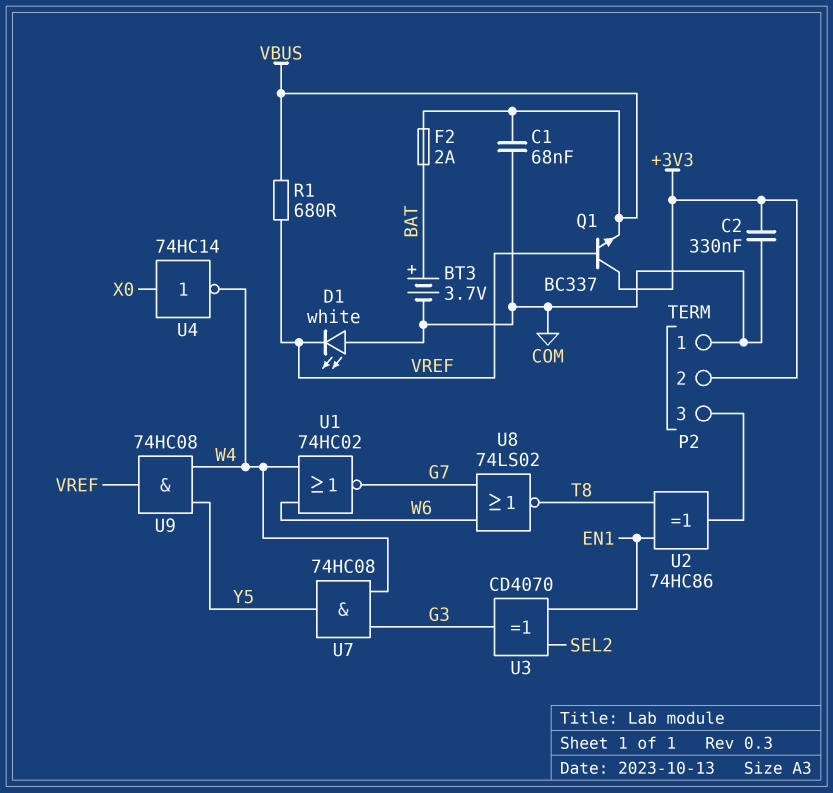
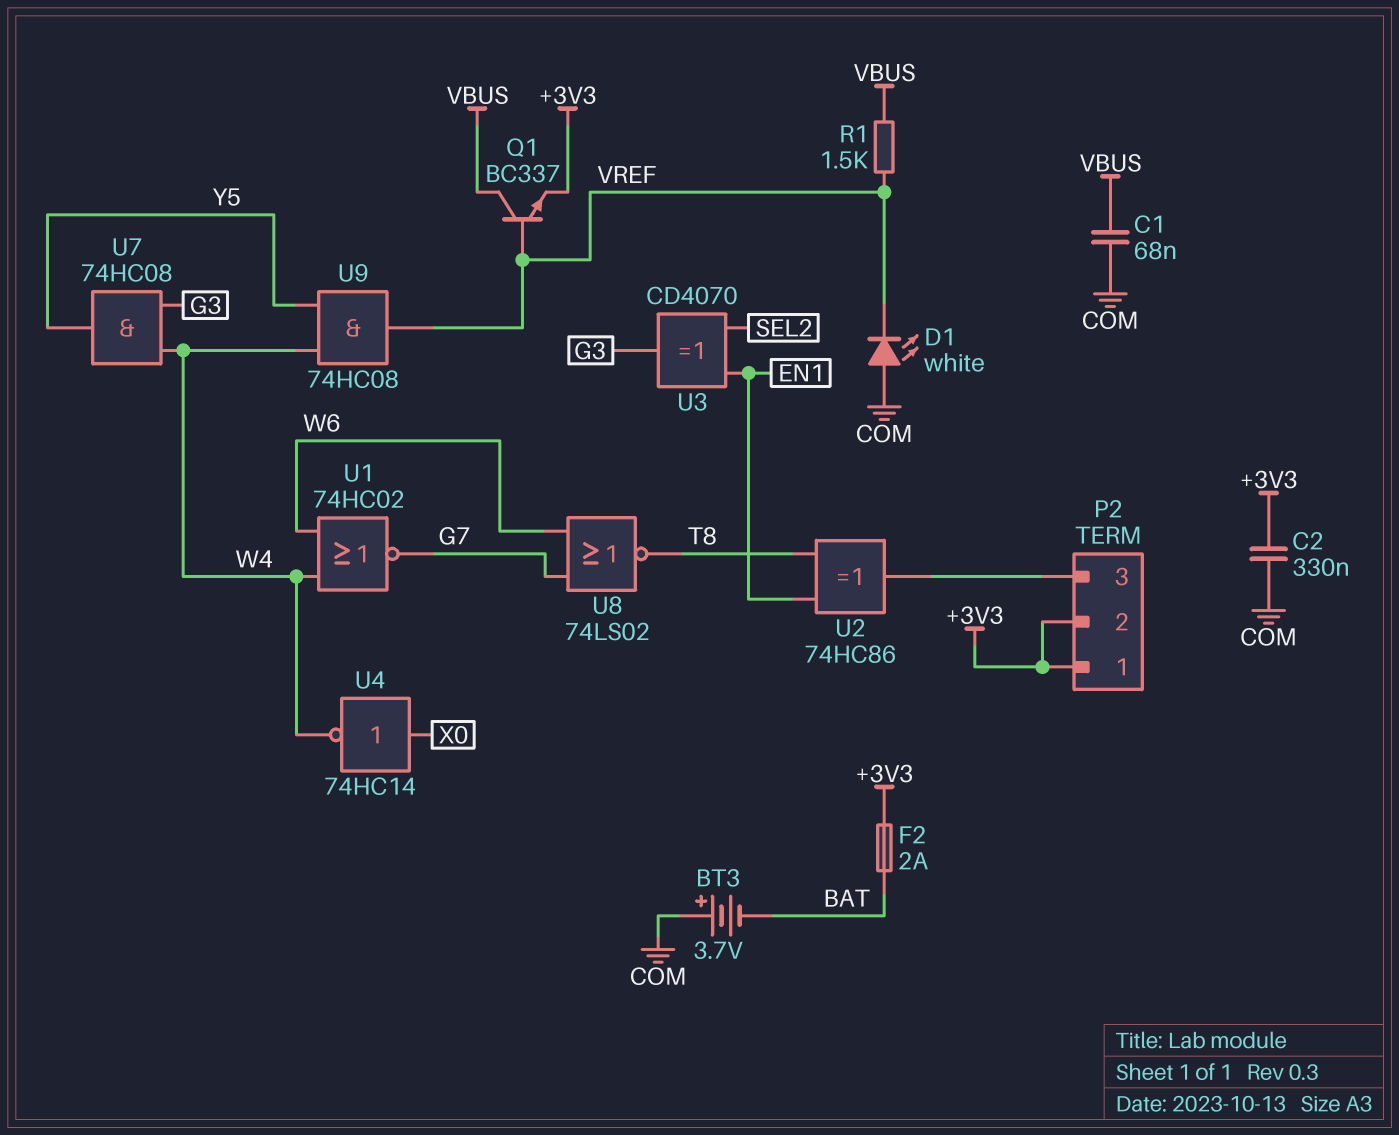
BT3: 3.7V (plus BAT, minus COM) -> 3.7V (plus COM, minus BAT)
F2: 2A (BAT, VBUS) -> 2A (+3V3, BAT)
P2 pin 1: COM -> +3V3
Q1: NPN BC337 (B VREF, C +3V3, E VBUS) -> NPN BC337 (B VREF, C VBUS, E +3V3)
R1: 680 (VBUS, VREF) -> 1.5k (VBUS, VREF)

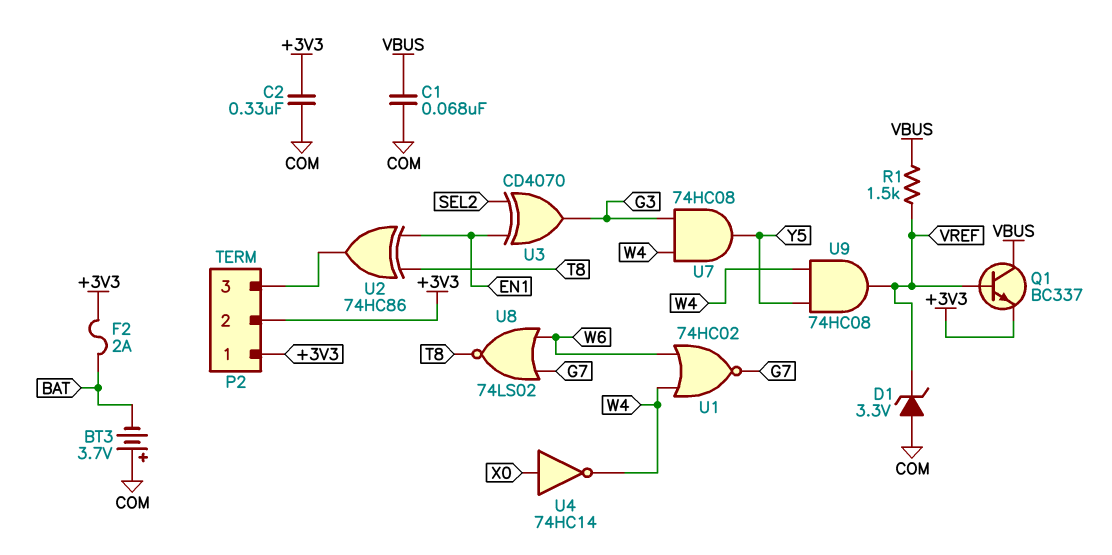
D1: LED white (A COM, K VREF) -> zener 3.3V (A COM, K VREF)

